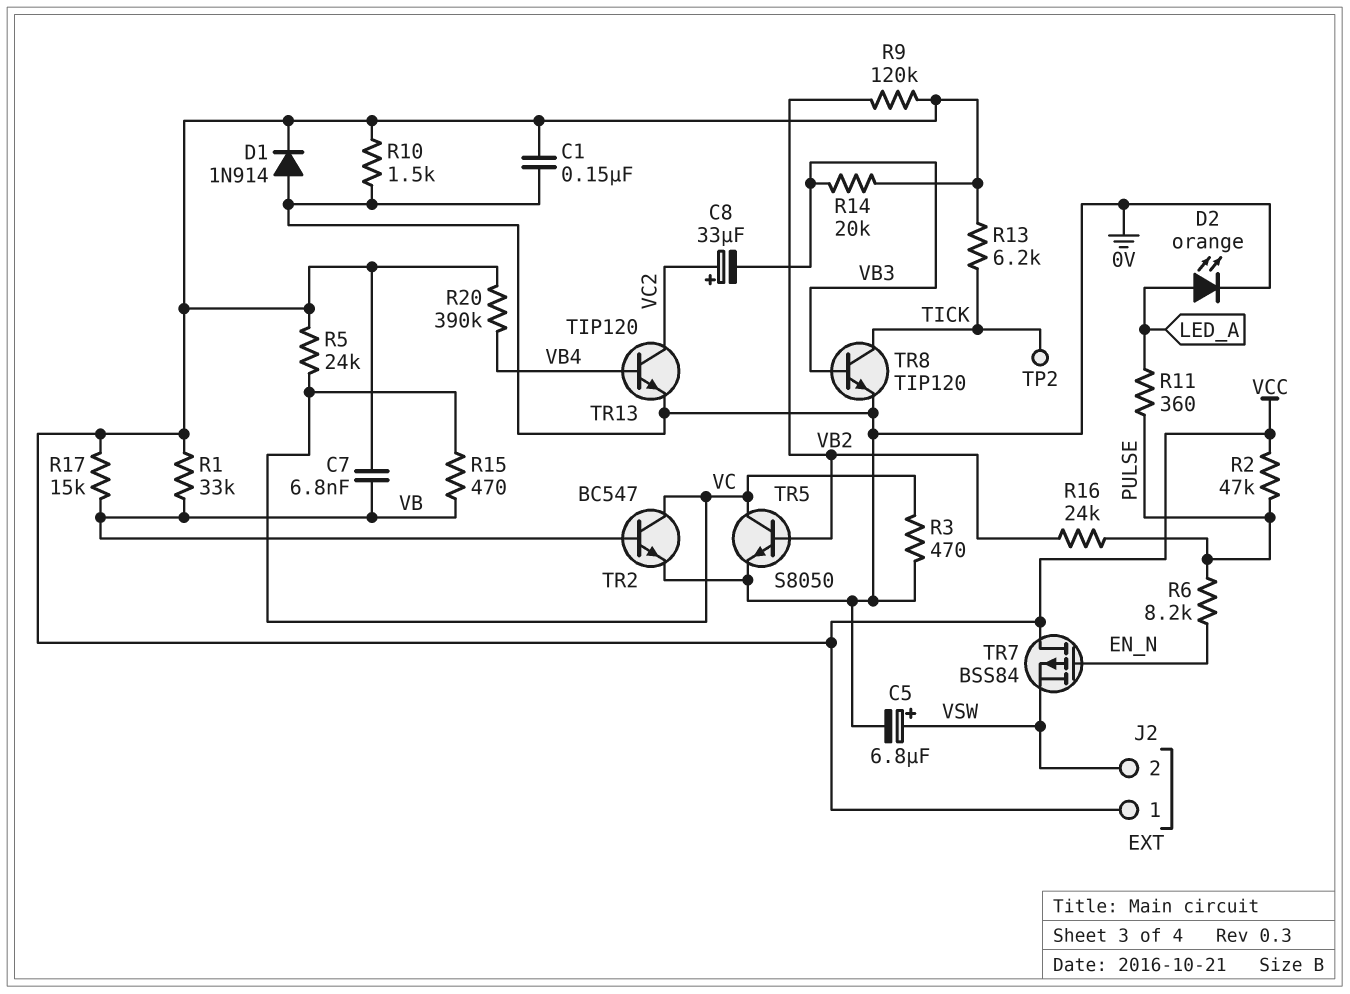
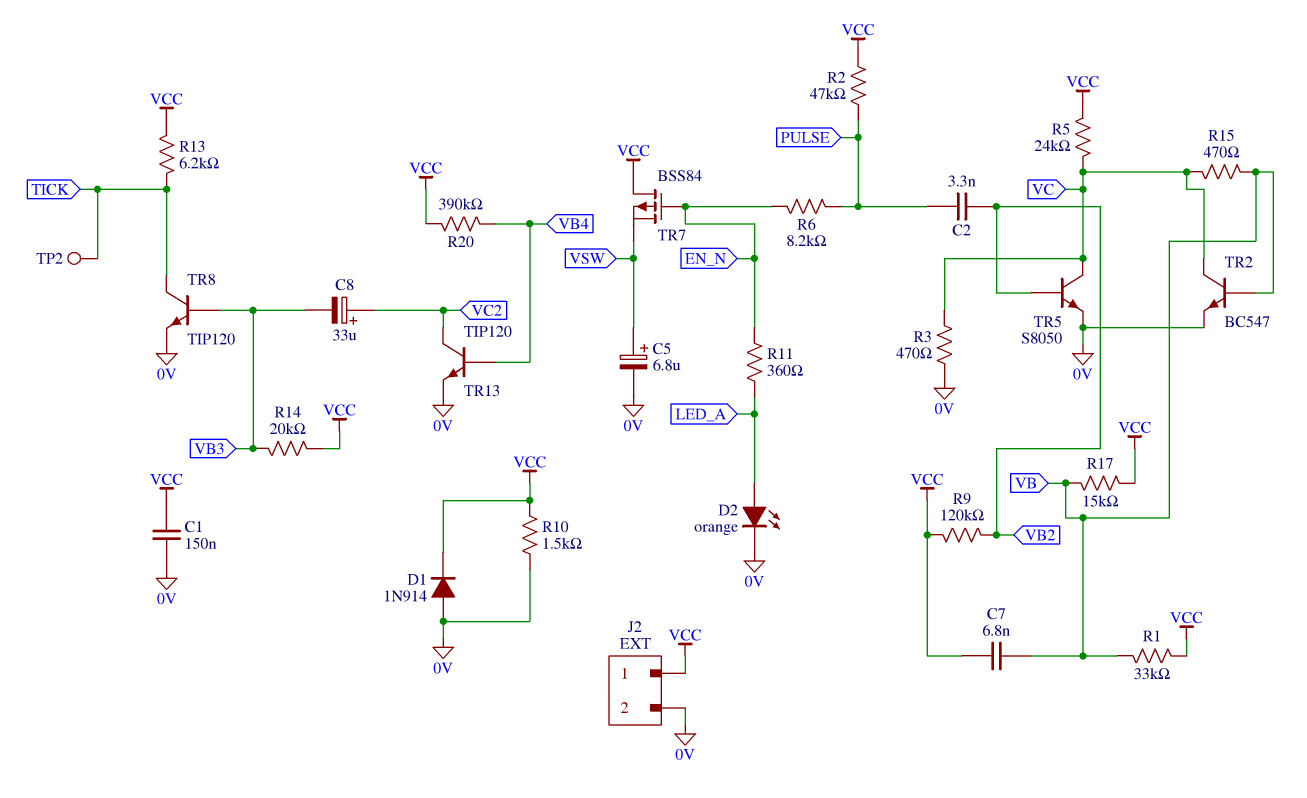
C2: none -> 3.3nF (PULSE, VB2)
J2 pin 2: VSW -> 0V
R11: 360 (LED_A, PULSE) -> 360 (EN_N, LED_A)
R16: 24k (PULSE, VB2) -> none

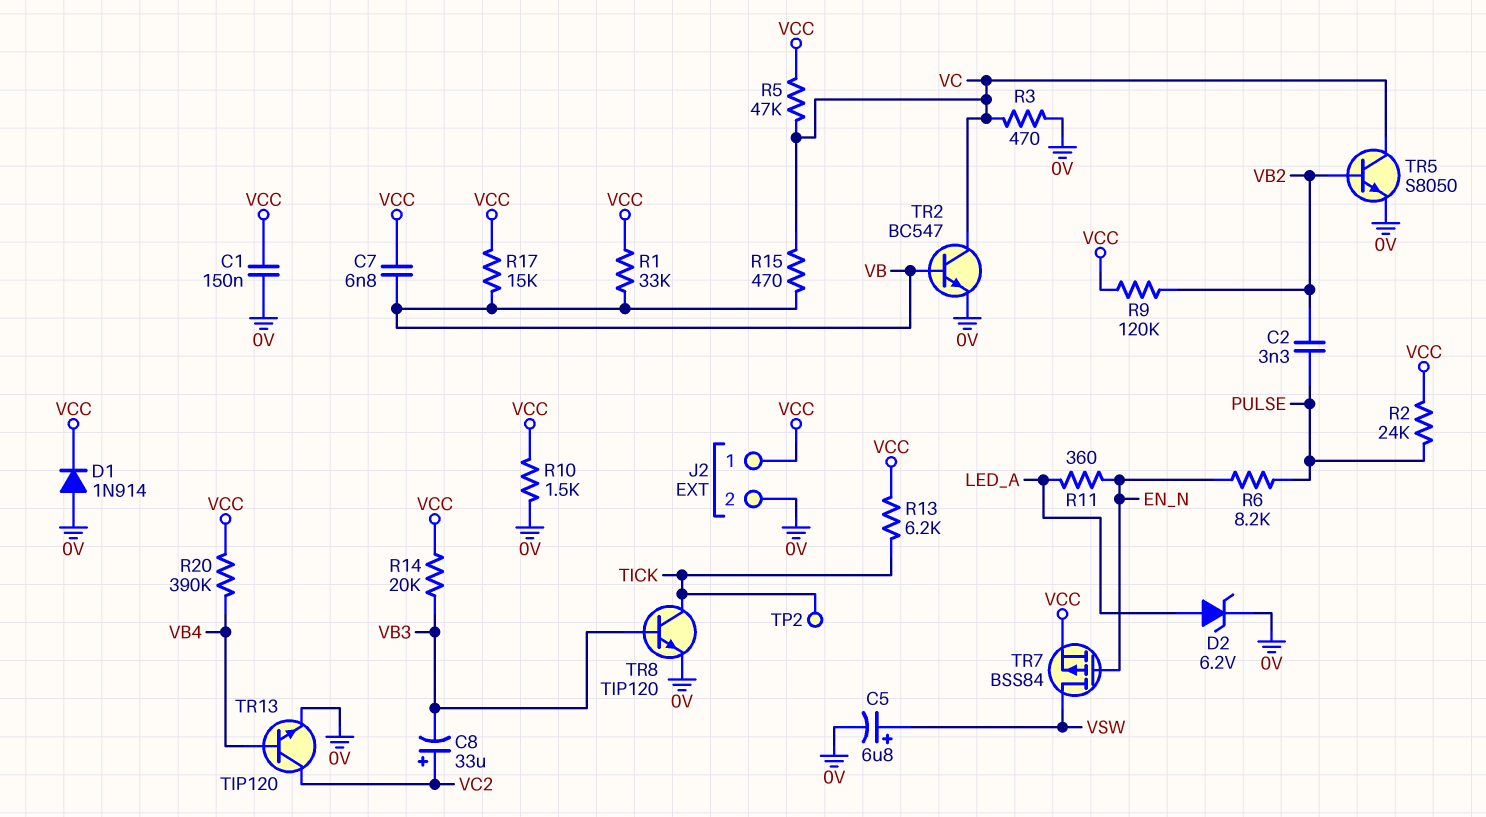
D2: LED orange (A LED_A, K 0V) -> zener 6.2V (A LED_A, K 0V)
R2: 47k (PULSE, VCC) -> 24k (PULSE, VCC)
R5: 24k (VC, VCC) -> 47k (VC, VCC)
TR7: PMOS BSS84 (G EN_N, D VCC, S VSW) -> PMOS BSS84 (G EN_N, D VSW, S VCC)

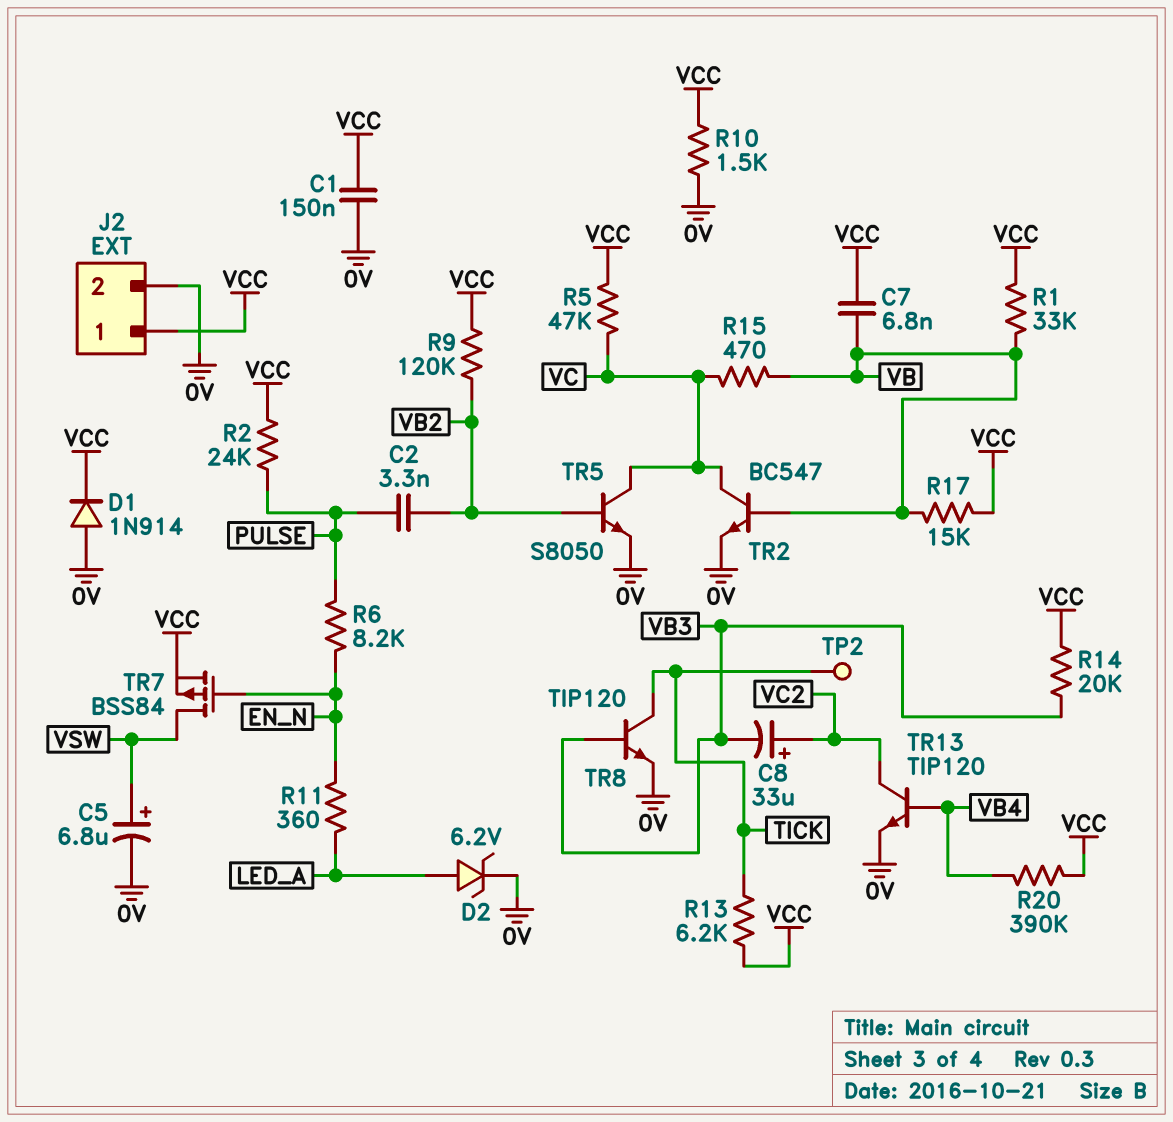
R3: 470 (0V, VC) -> none

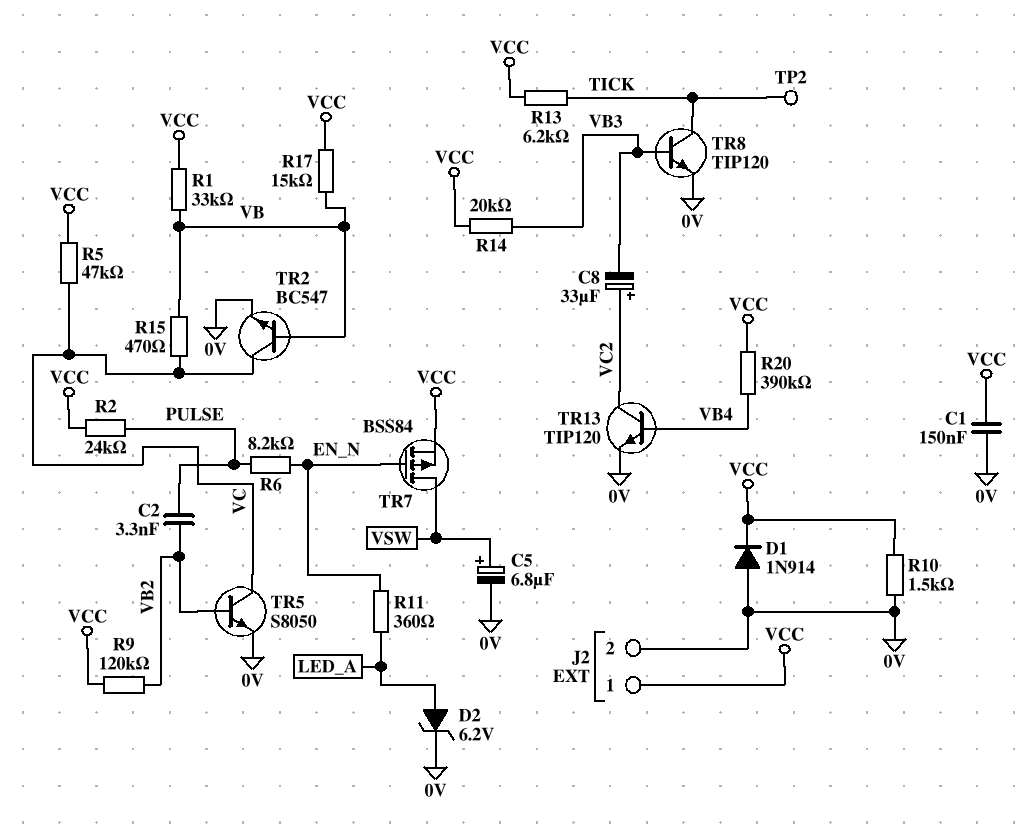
C7: 6.8nF (VB, VCC) -> none

